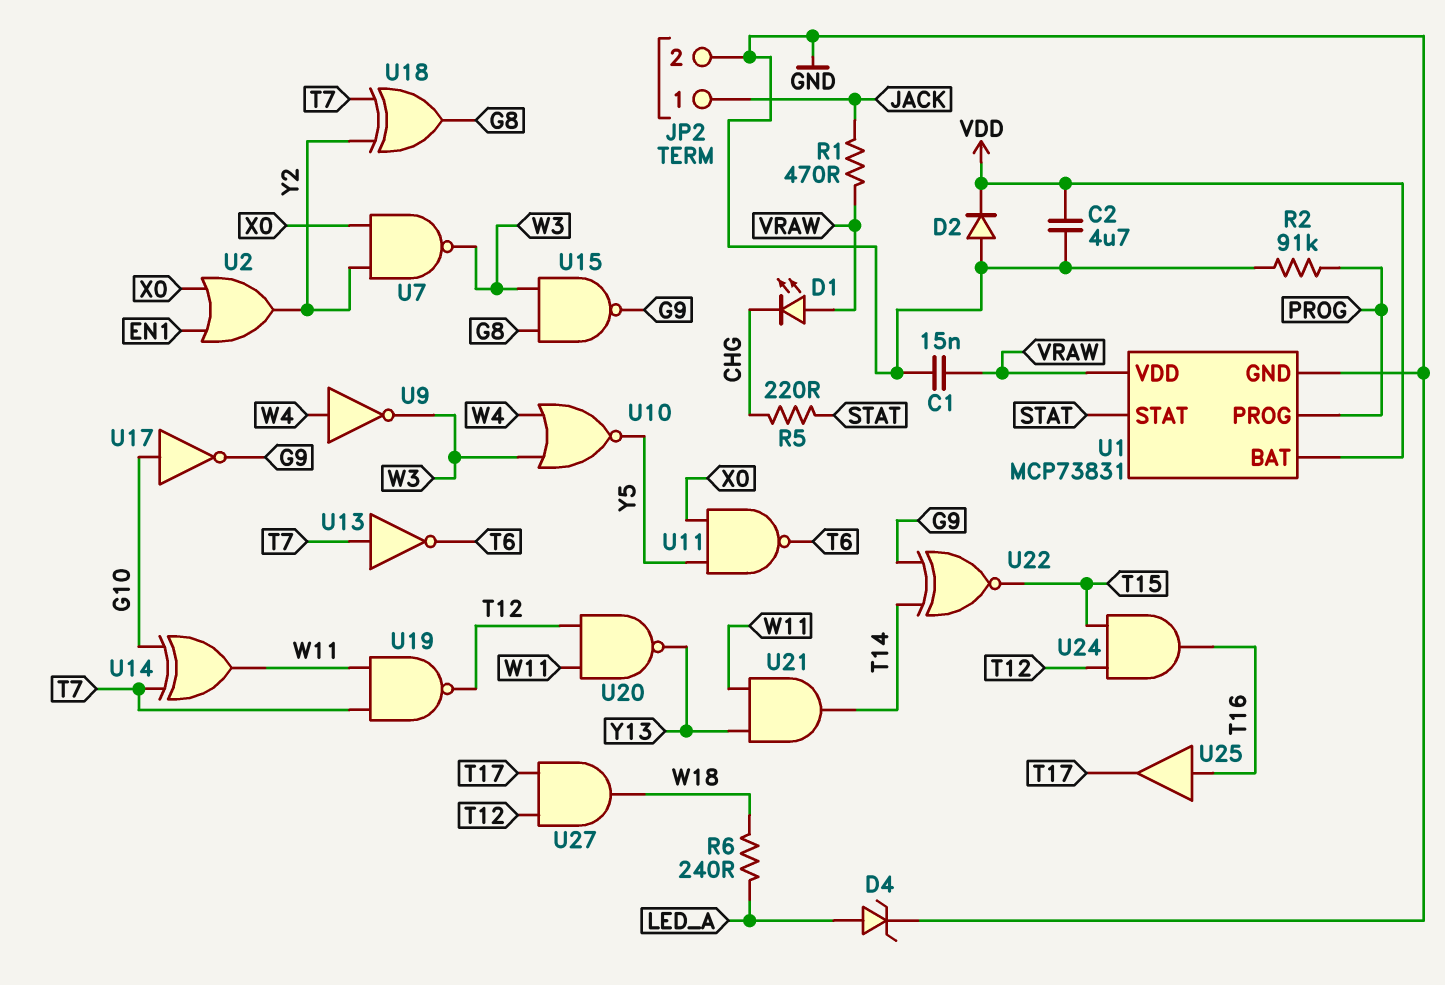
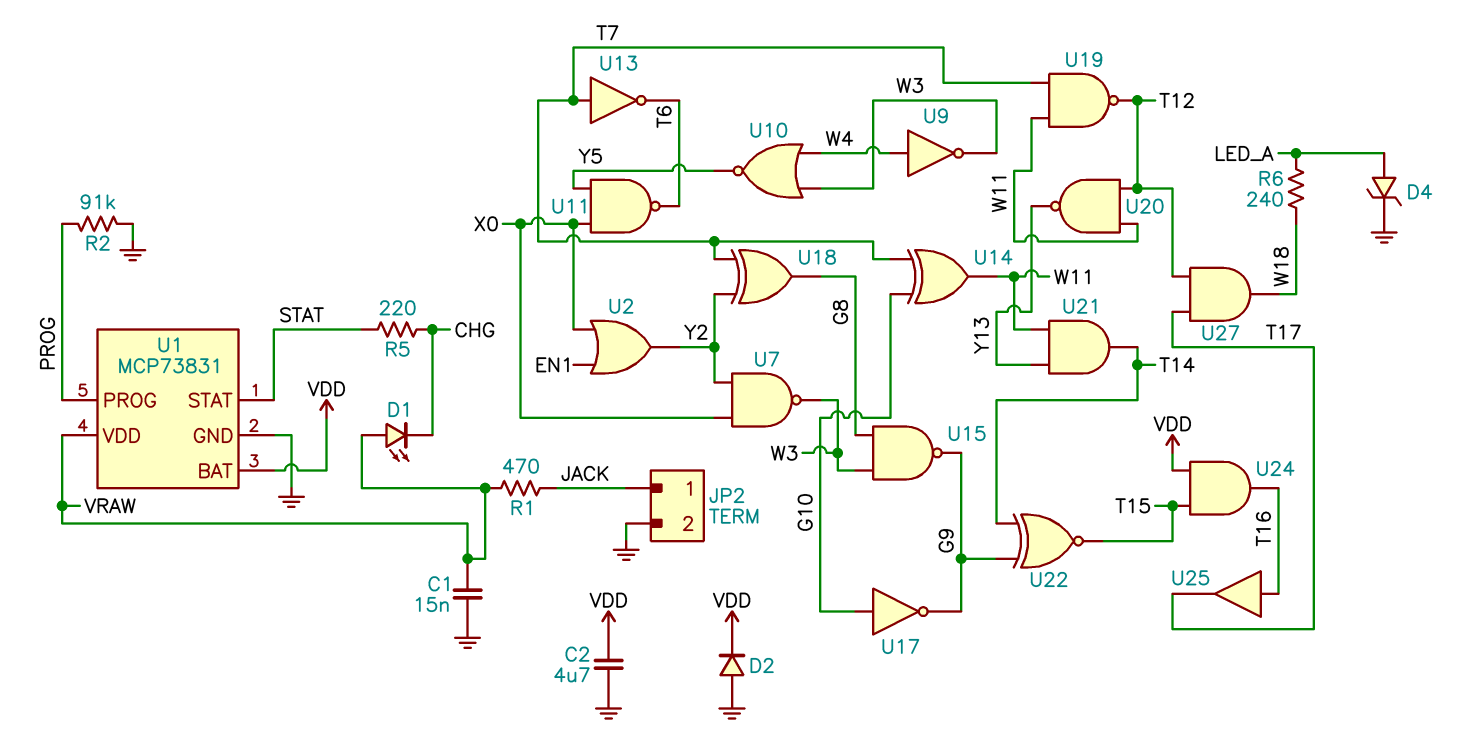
U24: AND (in T12, in T15, out T16) -> AND (in T15, in VDD, out T16)

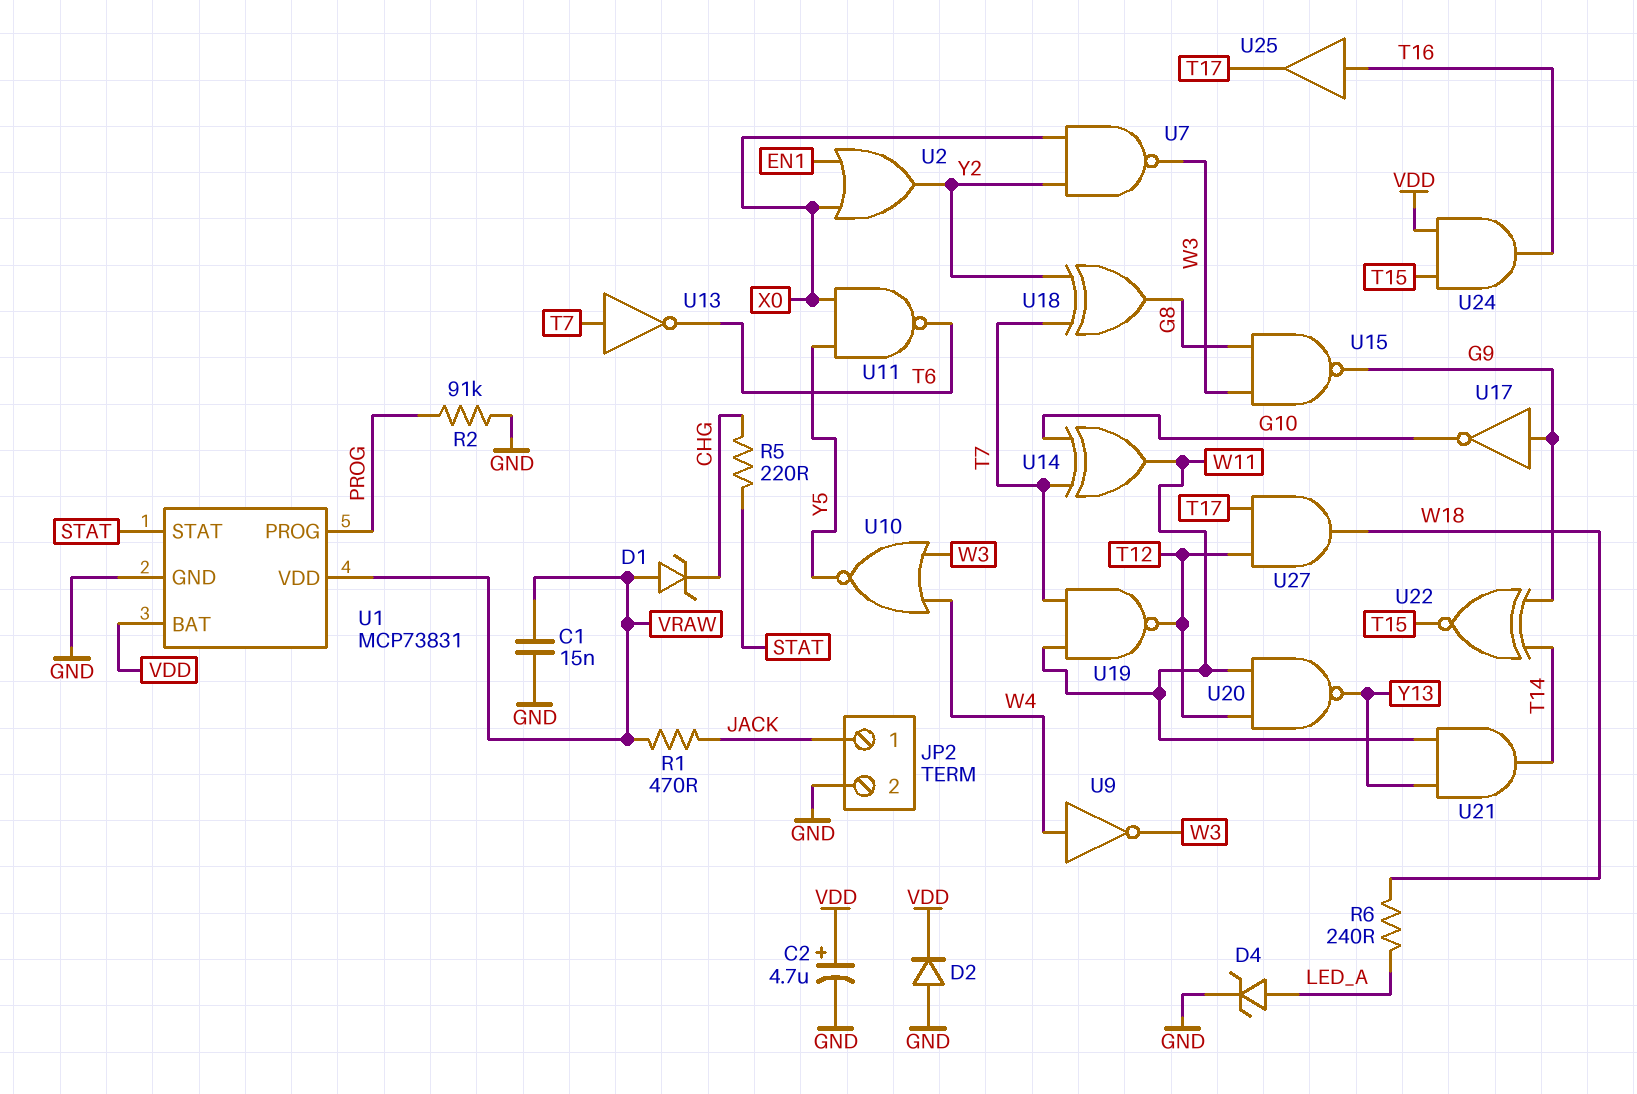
C2: 4.7uF (GND, VDD) -> 4.7uF (plus VDD, minus GND)
D1: LED (A VRAW, K CHG) -> zener (A VRAW, K CHG)
U17: NOT (in G10, out G9) -> NOT (in G9, out G10)

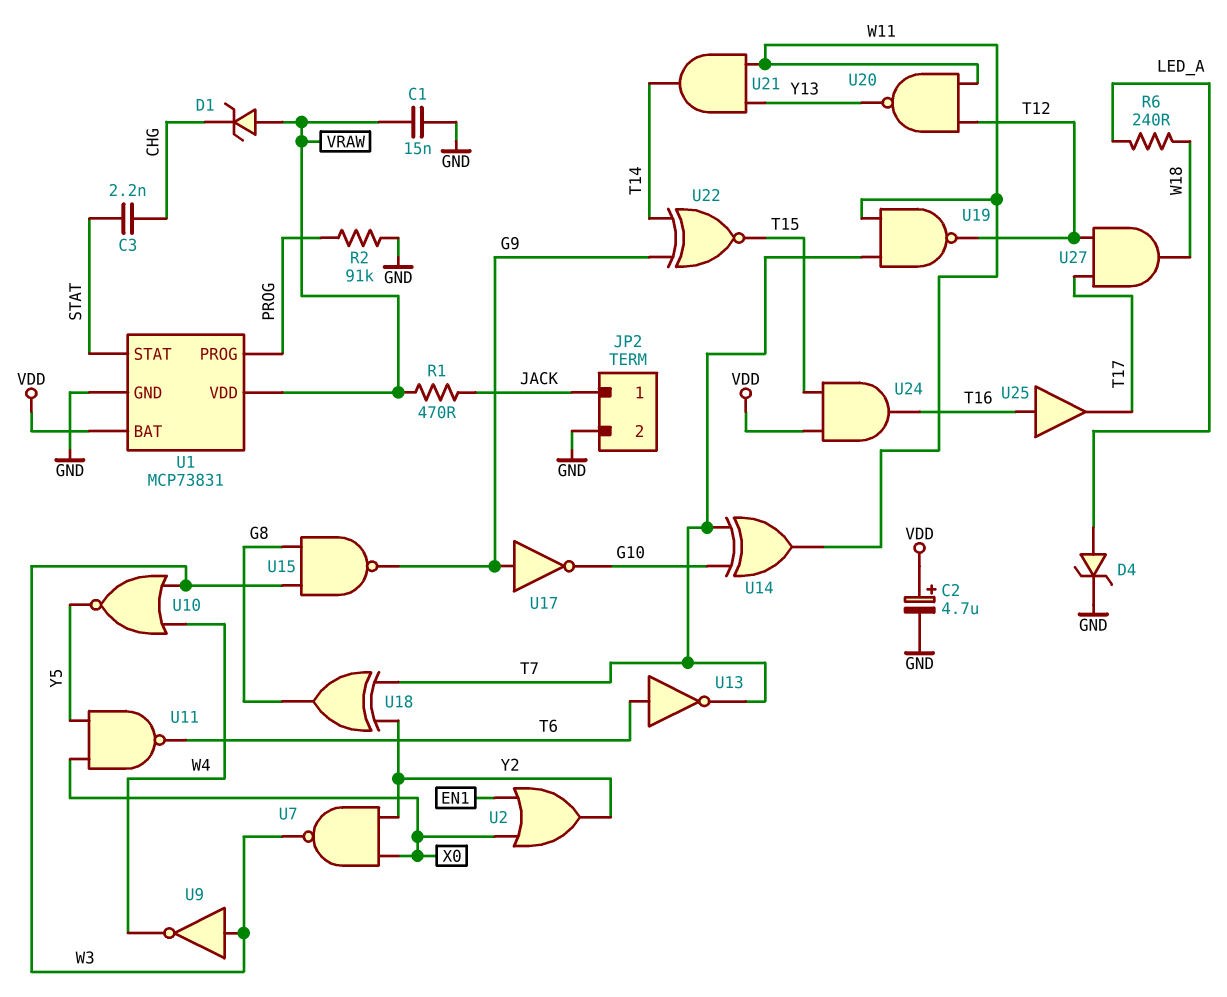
C3: none -> 2.2nF (CHG, STAT)
D2: diode (A GND, K VDD) -> none
R5: 220 (CHG, STAT) -> none
U9: NOT (in W4, out W3) -> NOT (in W3, out W4)
U13: NOT (in T7, out T6) -> NOT (in T6, out T7)

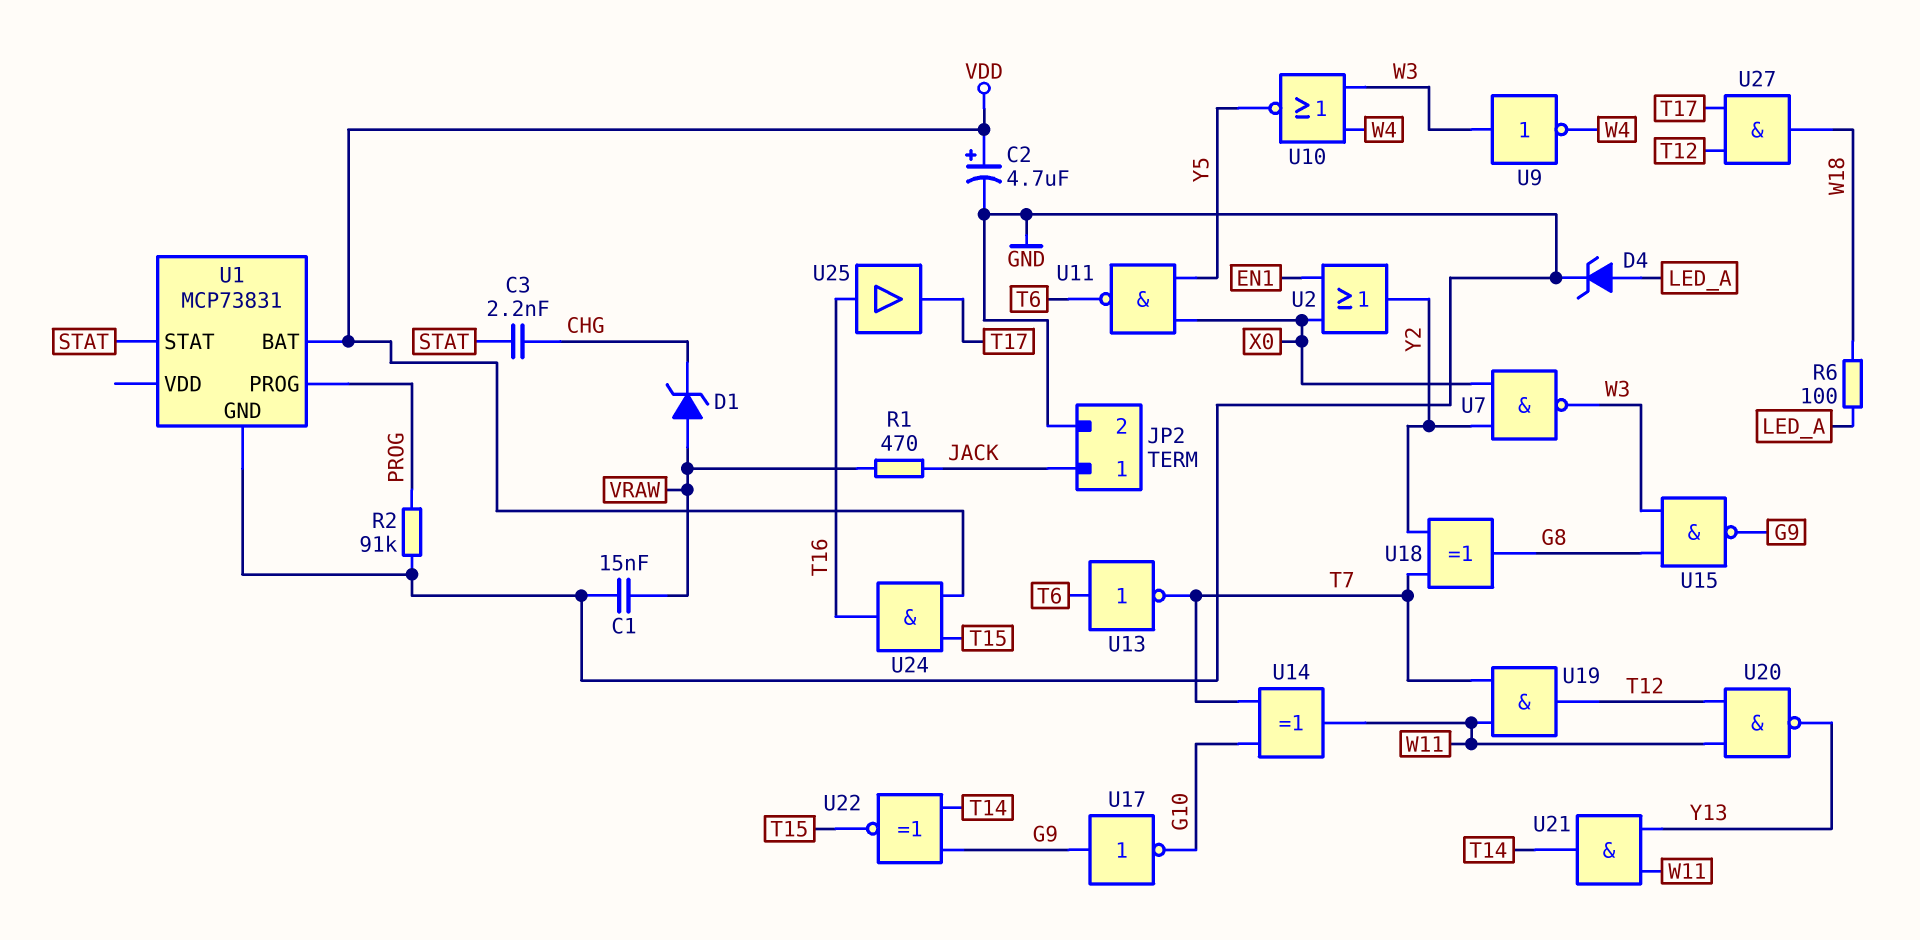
R6: 240 (LED_A, W18) -> 100 (LED_A, W18)
U1 pin VDD: VRAW -> none
U19: NAND (in T7, in W11, out T12) -> AND (in T7, in W11, out T12)

